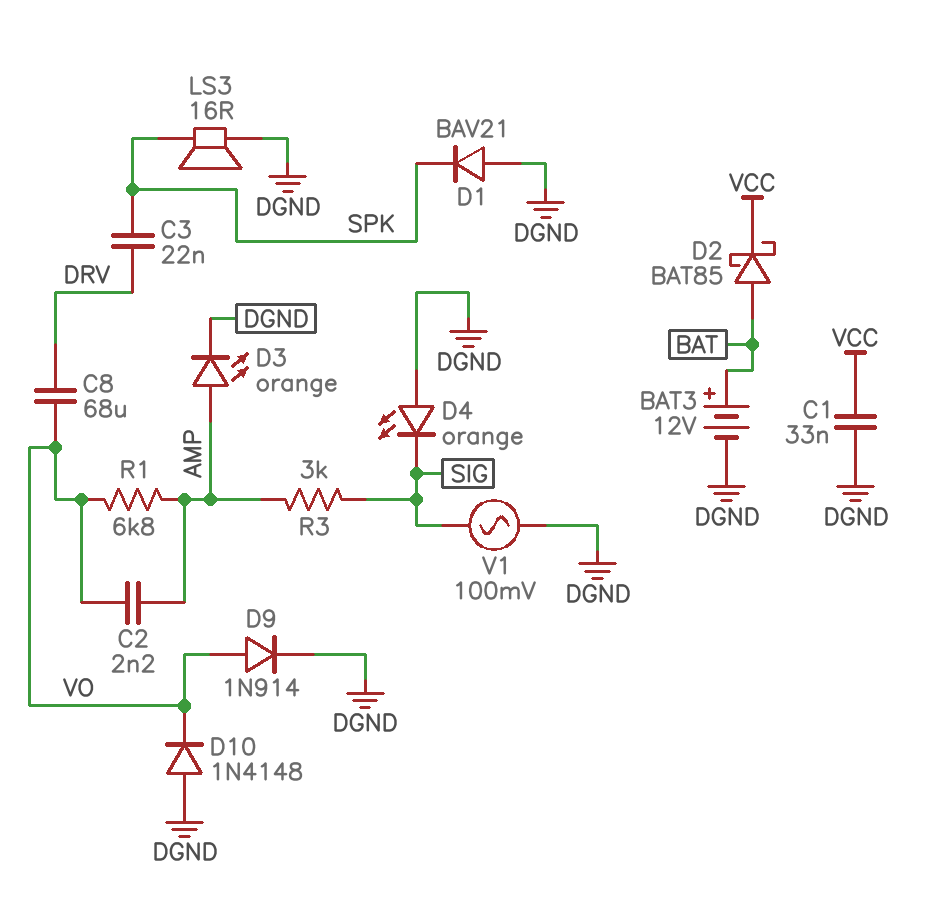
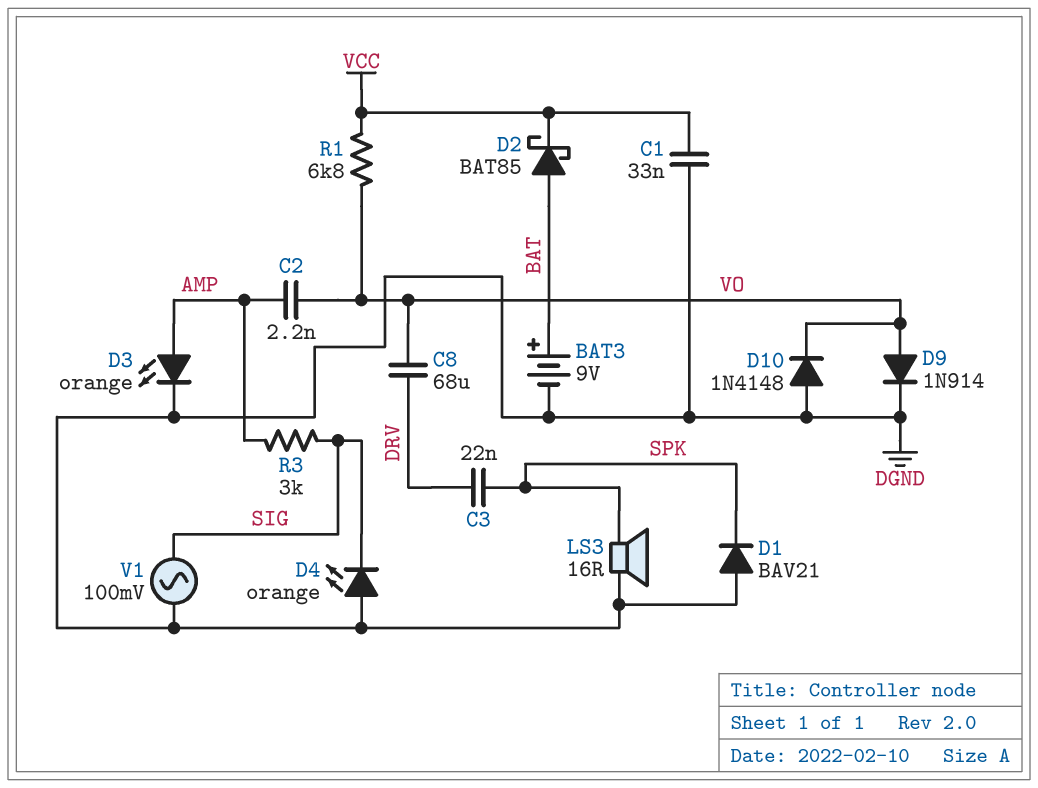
BAT3: 12V (plus BAT, minus DGND) -> 9V (plus BAT, minus DGND)
R1: 6.8k (AMP, VO) -> 6.8k (VCC, VO)

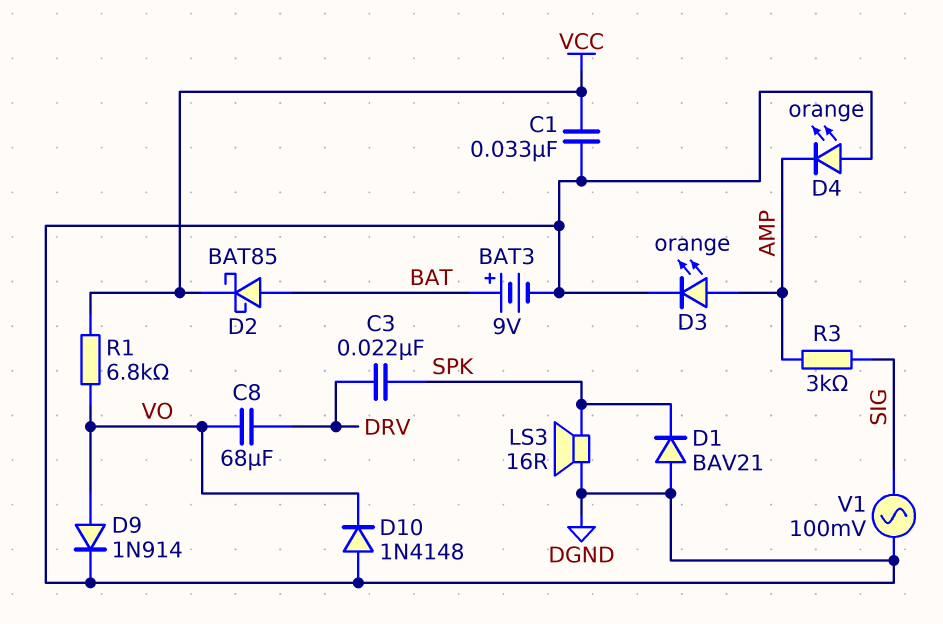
C2: 2.2nF (AMP, VO) -> none
D4: LED orange (A DGND, K SIG) -> LED orange (A DGND, K AMP)

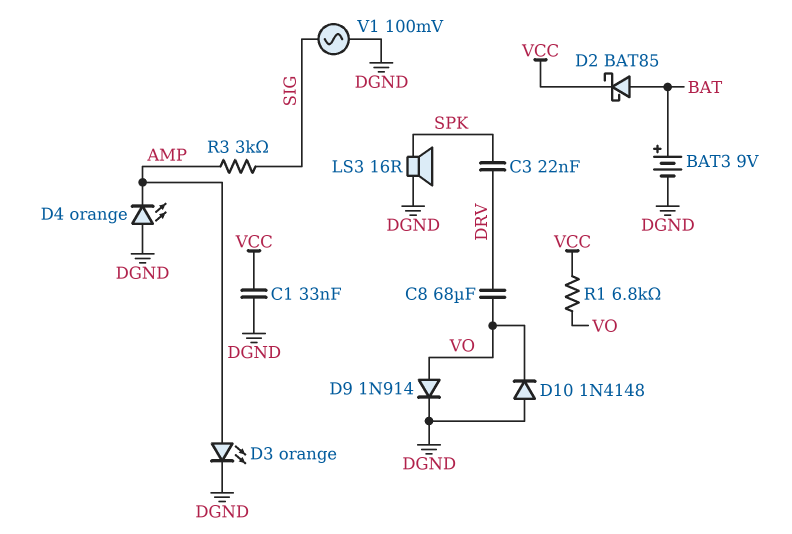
D1: diode BAV21 (A DGND, K SPK) -> none

